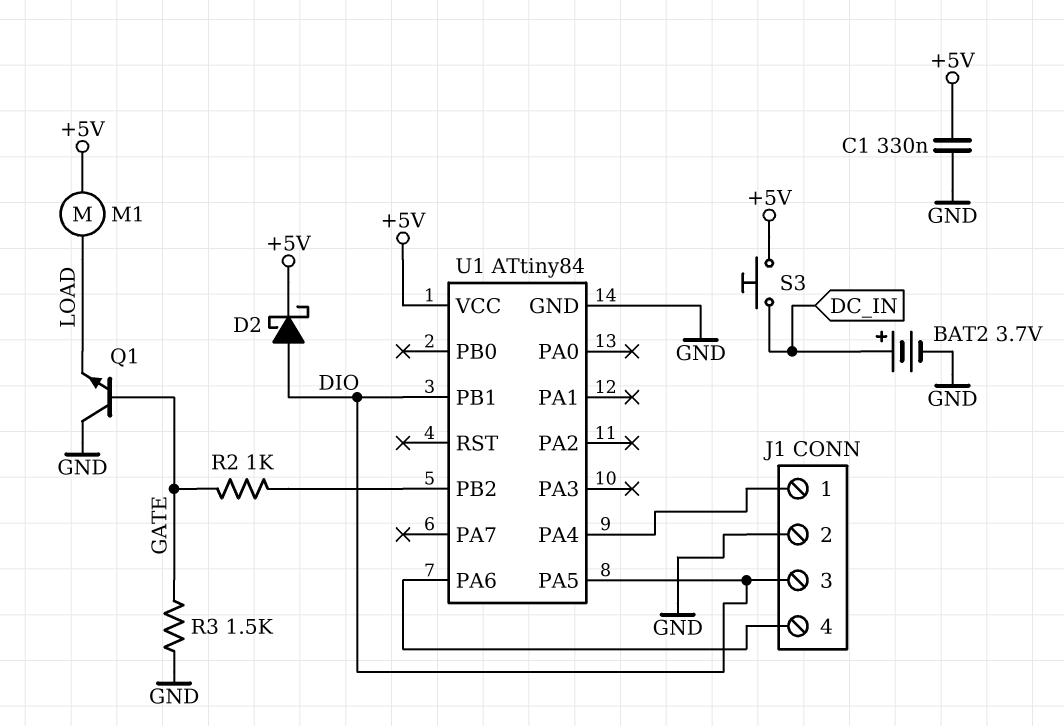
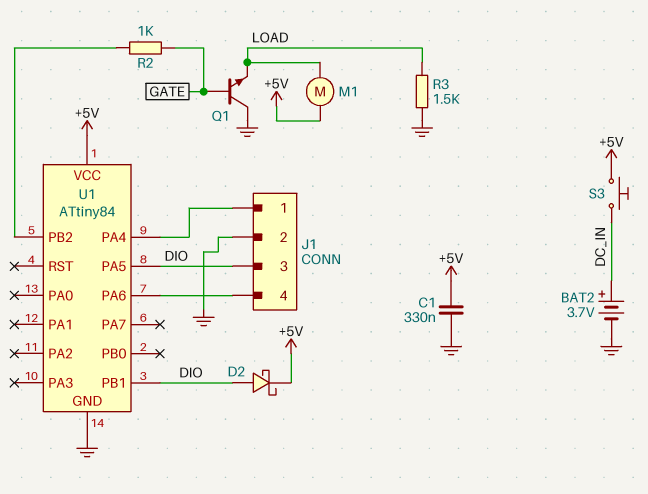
R3: 1.5k (GATE, GND) -> 1.5k (GND, LOAD)

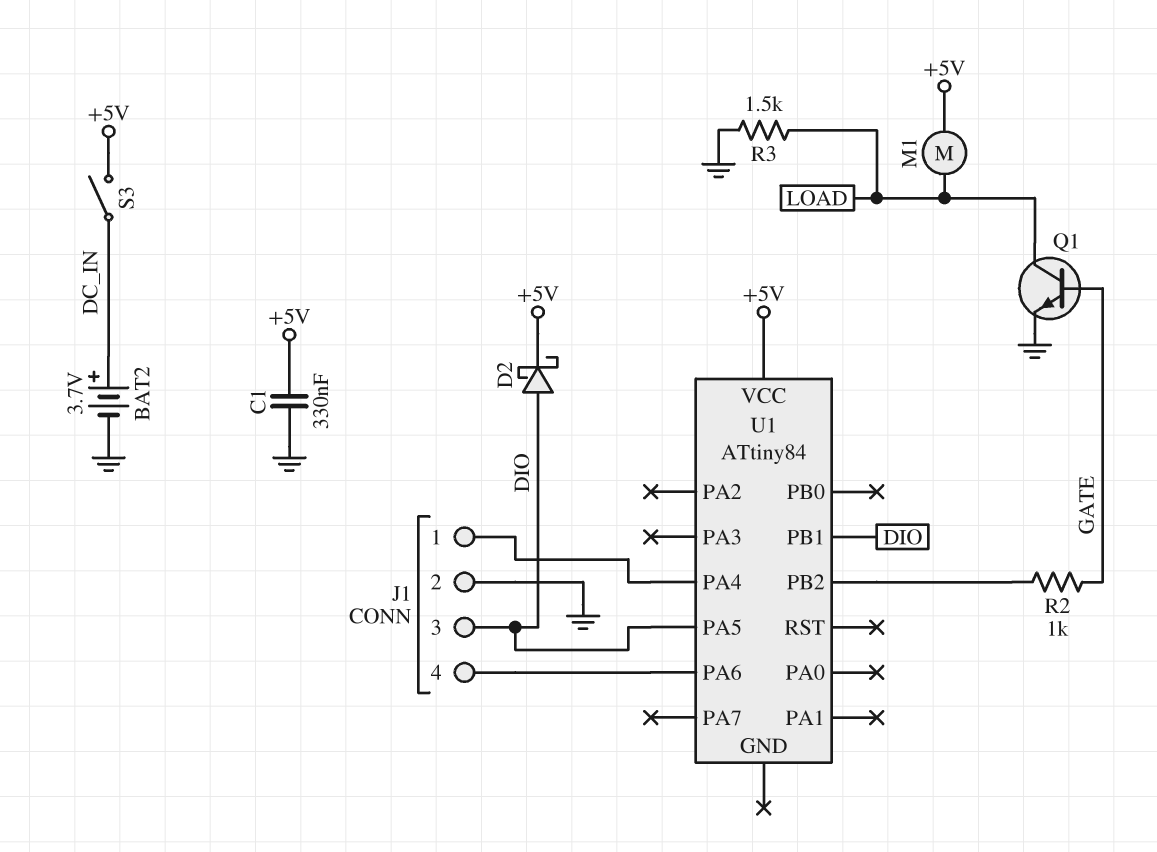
Q1: NPN (B GATE, C GND, E LOAD) -> NPN (B GATE, C LOAD, E GND)
S3: button (+5V, DC_IN) -> switch (+5V, DC_IN)
U1 pin GND: GND -> none

